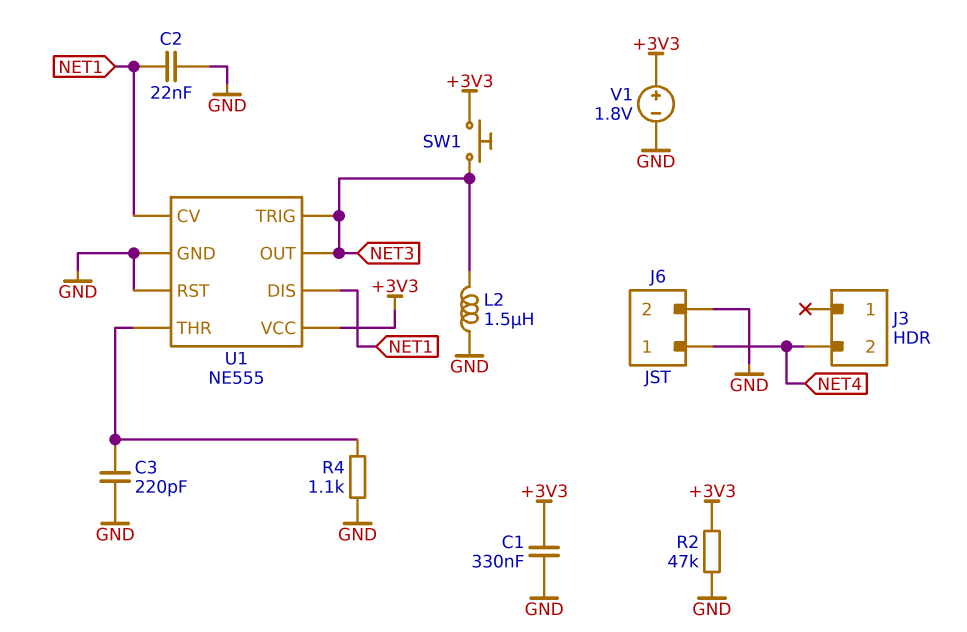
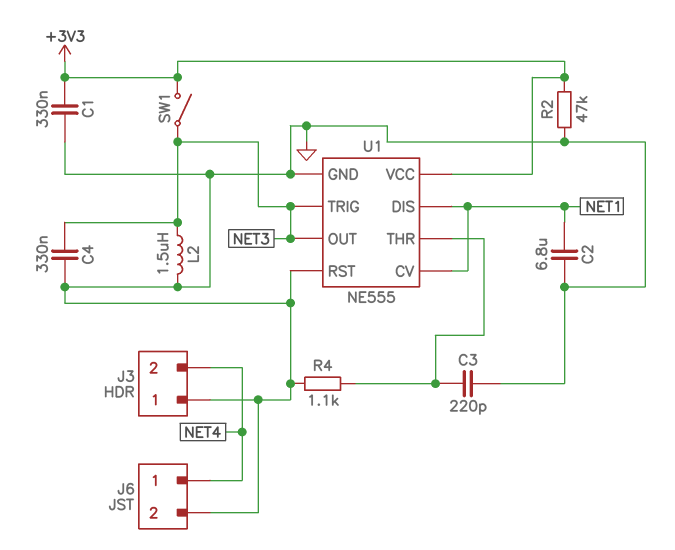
C2: 22nF (GND, NET1) -> 6.8uF (GND, NET1)
C4: none -> 330nF (GND, NET3)
J3 pin 1: none -> GND
SW1: button (+3V3, NET3) -> switch (+3V3, NET3)
V1: 1.8V (plus +3V3, minus GND) -> none

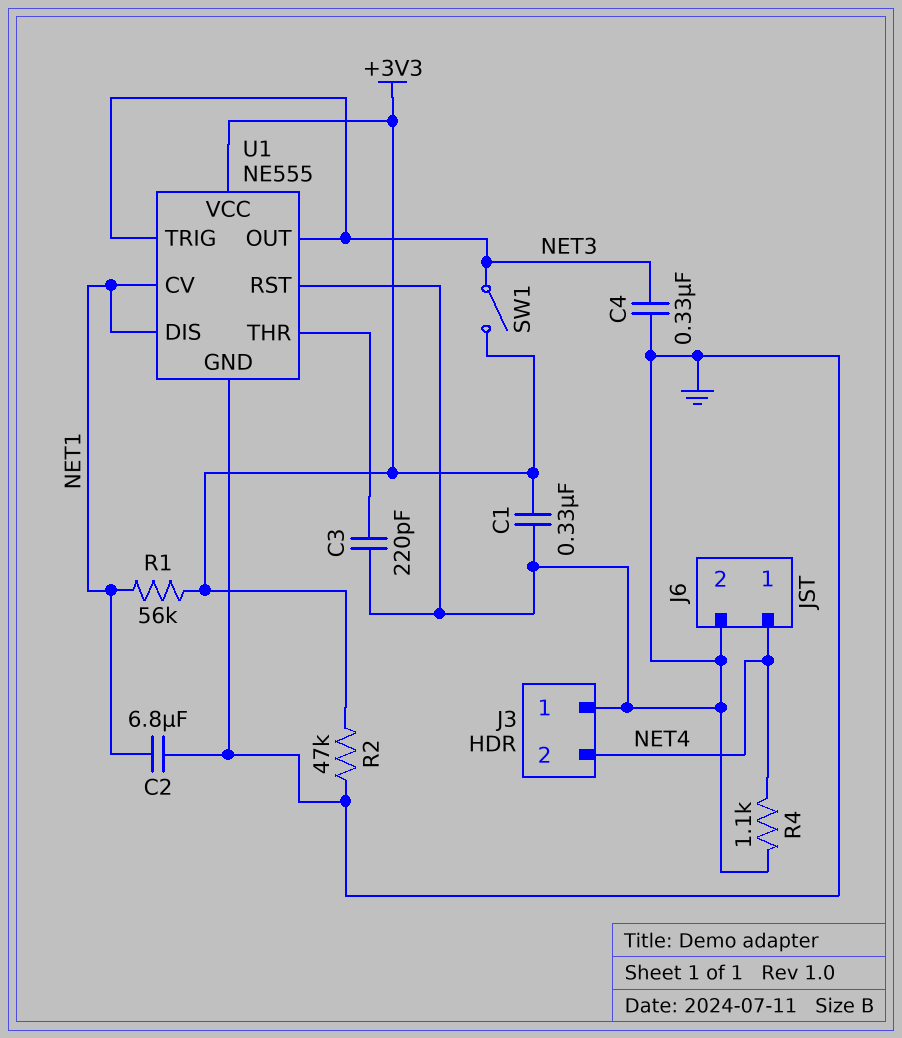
L2: 1.5uH (GND, NET3) -> none
R1: none -> 56k (+3V3, NET1)
R4: 1.1k (GND, U1/THR) -> 1.1k (GND, NET4)

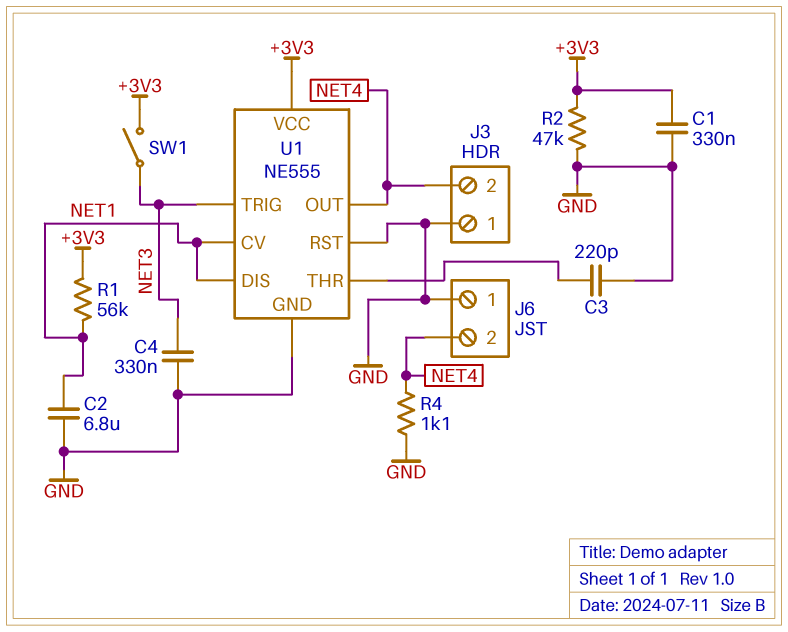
J6 pin 1: NET4 -> GND
J6 pin 2: GND -> NET4
U1 pin OUT: NET3 -> NET4

